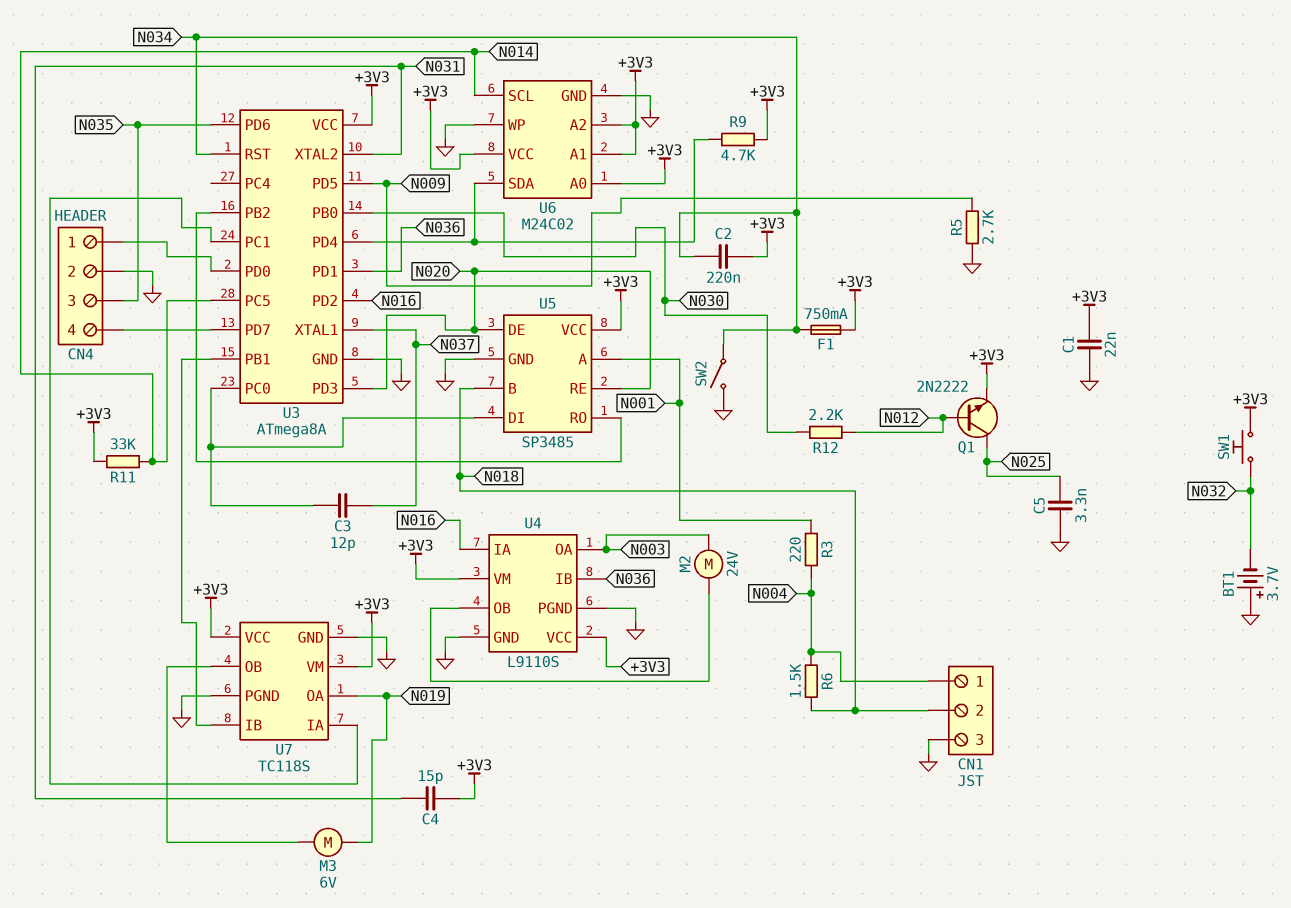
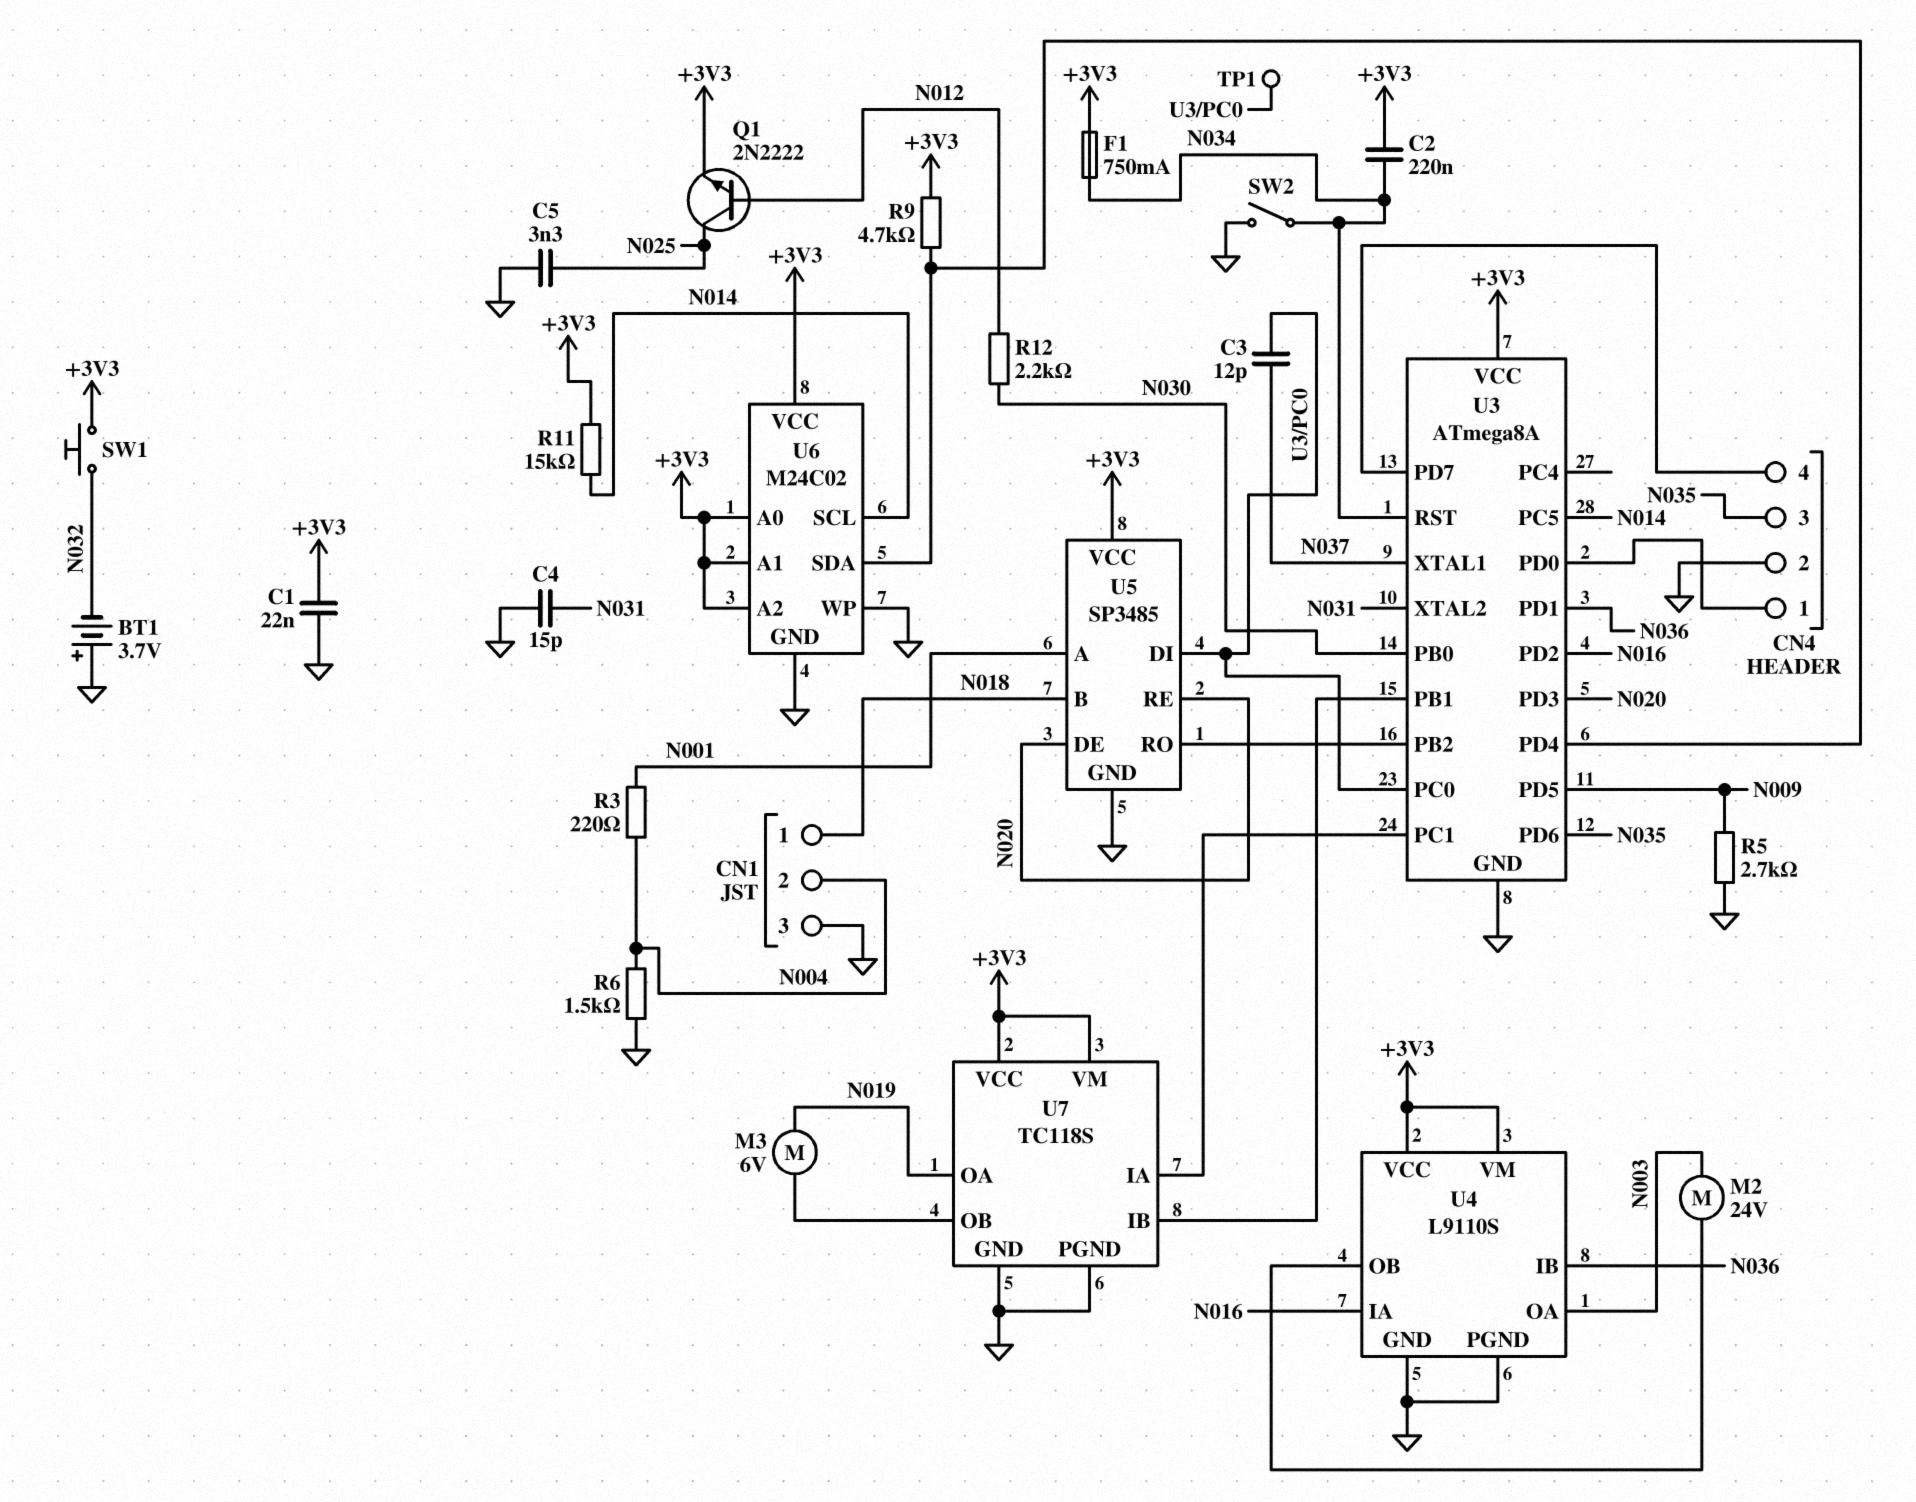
C4: 15pF (+3V3, N031) -> 15pF (GND, N031)
CN1 pin 1: N004 -> N018
CN1 pin 2: N018 -> N004
R6: 1.5k (N004, N018) -> 1.5k (GND, N004)
R11: 33k (+3V3, N014) -> 15k (+3V3, N014)
TP1: none -> test point (U3/PC0)

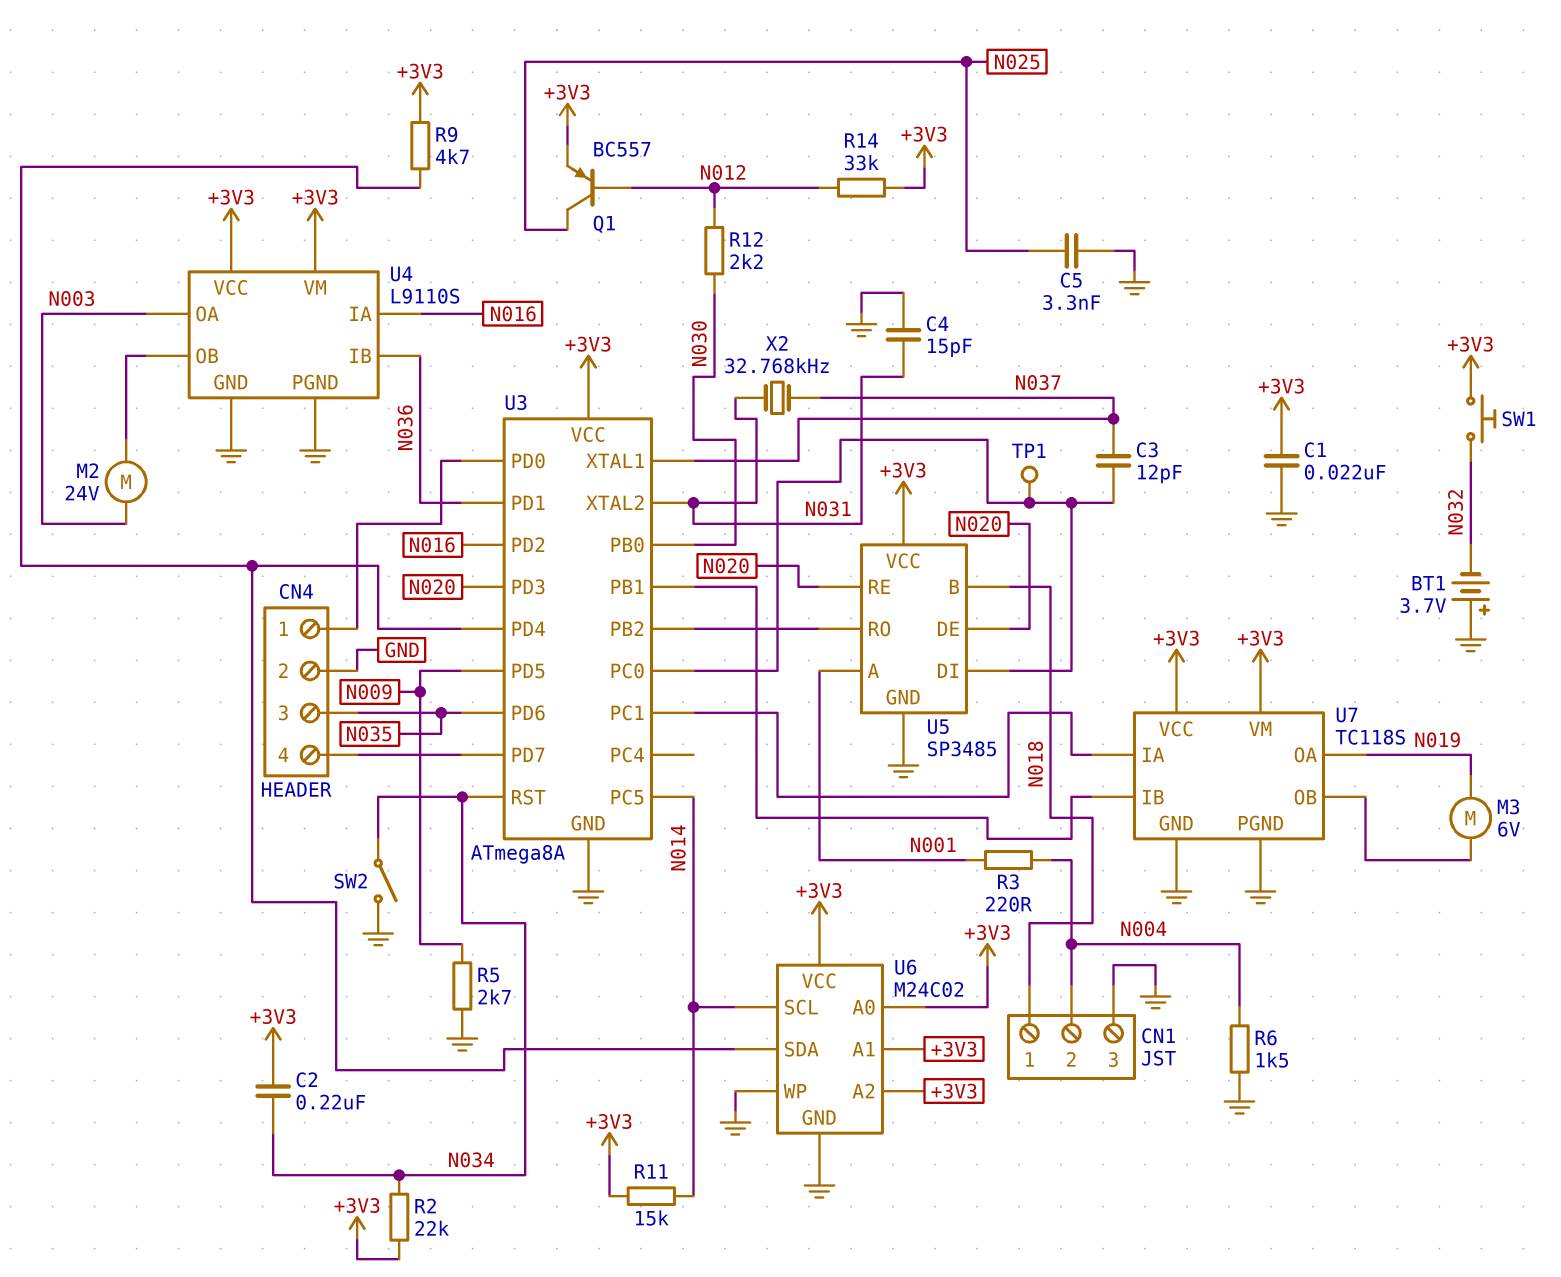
F1: 750mA (+3V3, N034) -> none
Q1: NPN 2N2222 (B N012, C N025, E +3V3) -> PNP BC557 (B N012, C N025, E +3V3)
R2: none -> 22k (+3V3, N034)
R14: none -> 33k (+3V3, N012)
X2: none -> 32.768kHz (N031, N037)

